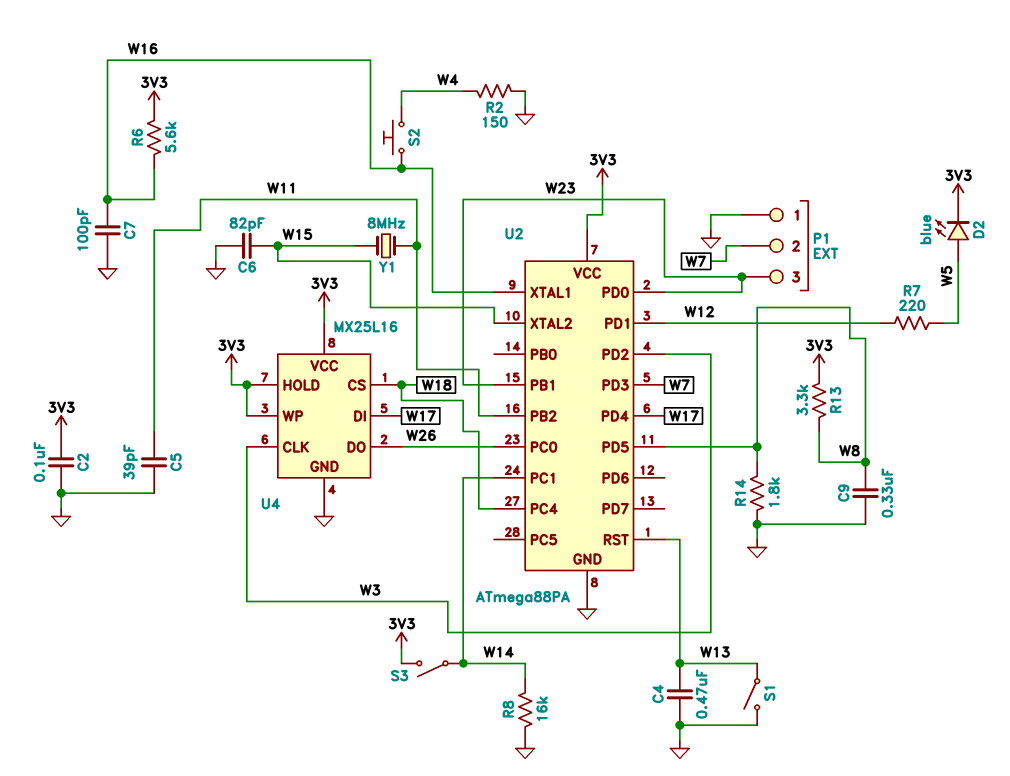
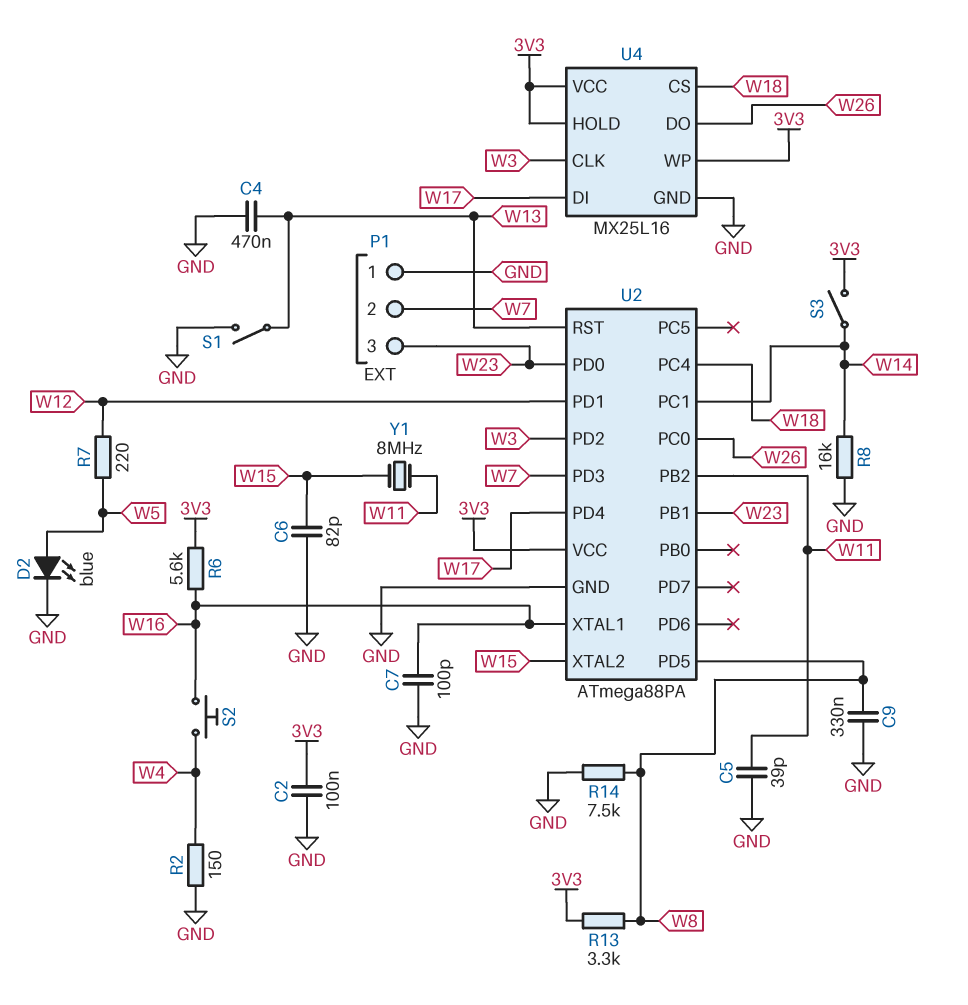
D2: LED blue (A W5, K 3V3) -> LED blue (A W5, K GND)
R14: 1.8k (GND, W8) -> 7.5k (GND, W8)

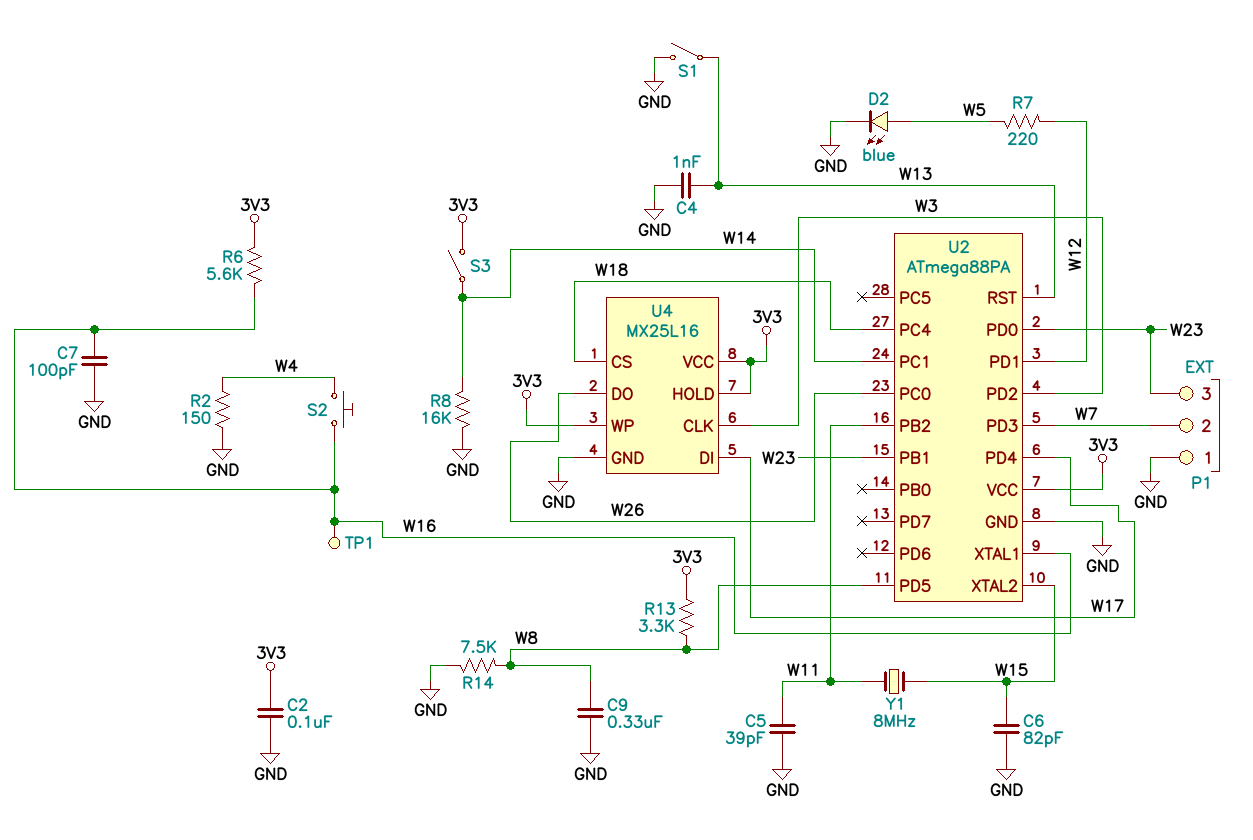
C4: 470nF (GND, W13) -> 1nF (GND, W13)
TP1: none -> test point (W16)

